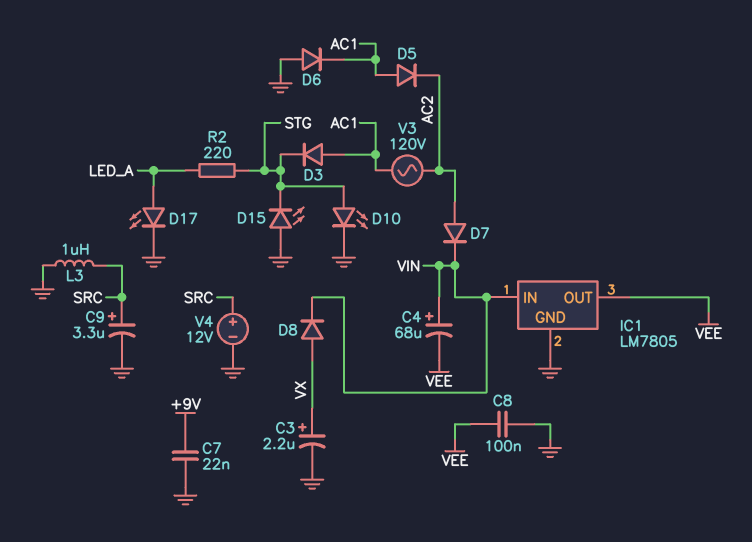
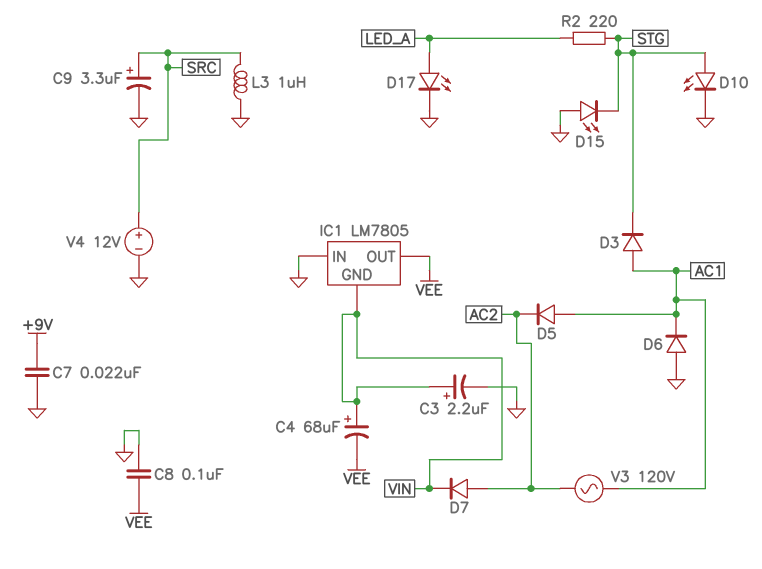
C3: 2.2uF (plus VX, minus GND) -> 2.2uF (plus VIN, minus GND)
D8: diode (A VX, K VIN) -> none
IC1 pin GND: GND -> VIN
IC1 pin IN: VIN -> GND

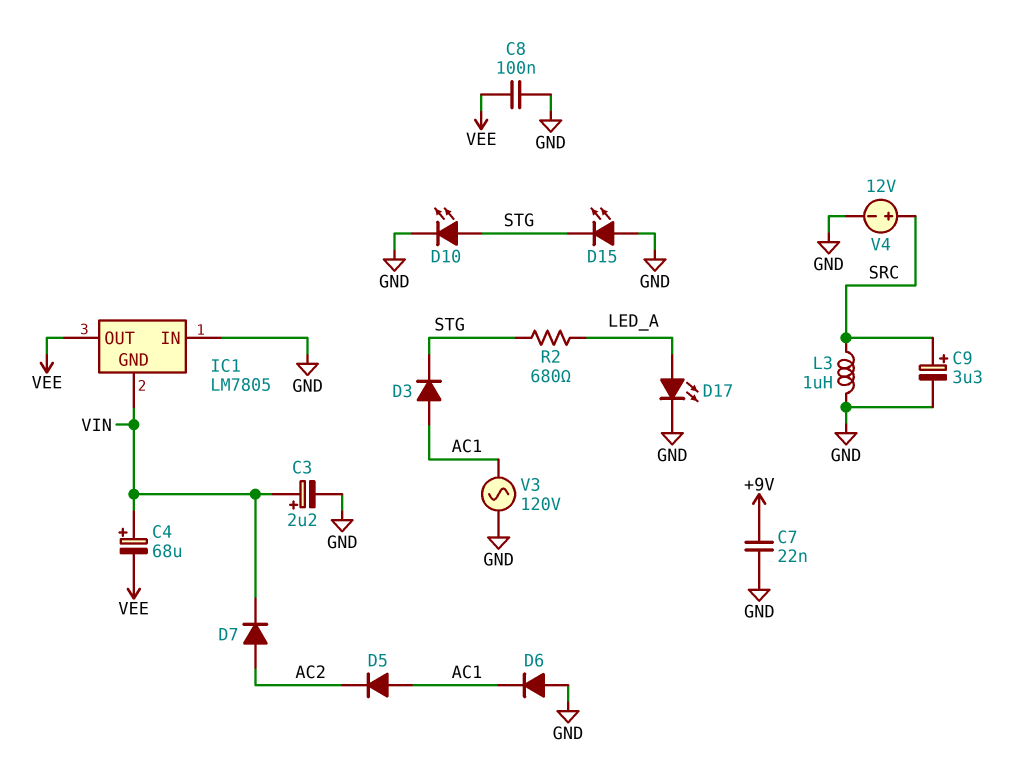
R2: 220 (LED_A, STG) -> 680 (LED_A, STG)
V3: AC 120V (AC1, AC2) -> AC 120V (AC1, GND)

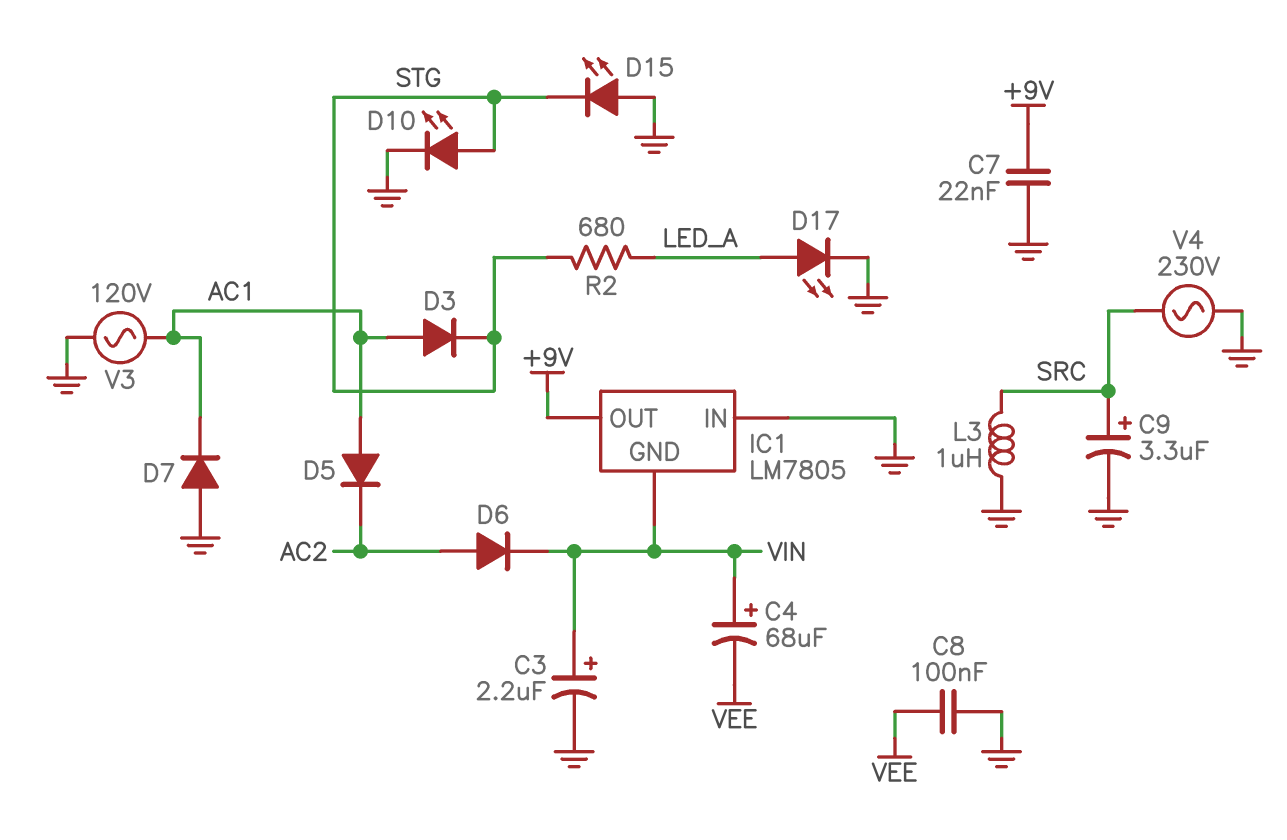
D6: diode (A GND, K AC1) -> diode (A AC2, K VIN)
D7: diode (A AC2, K VIN) -> diode (A GND, K AC1)
IC1 pin OUT: VEE -> +9V
V4: 12V (plus SRC, minus GND) -> AC 230V (GND, SRC)

